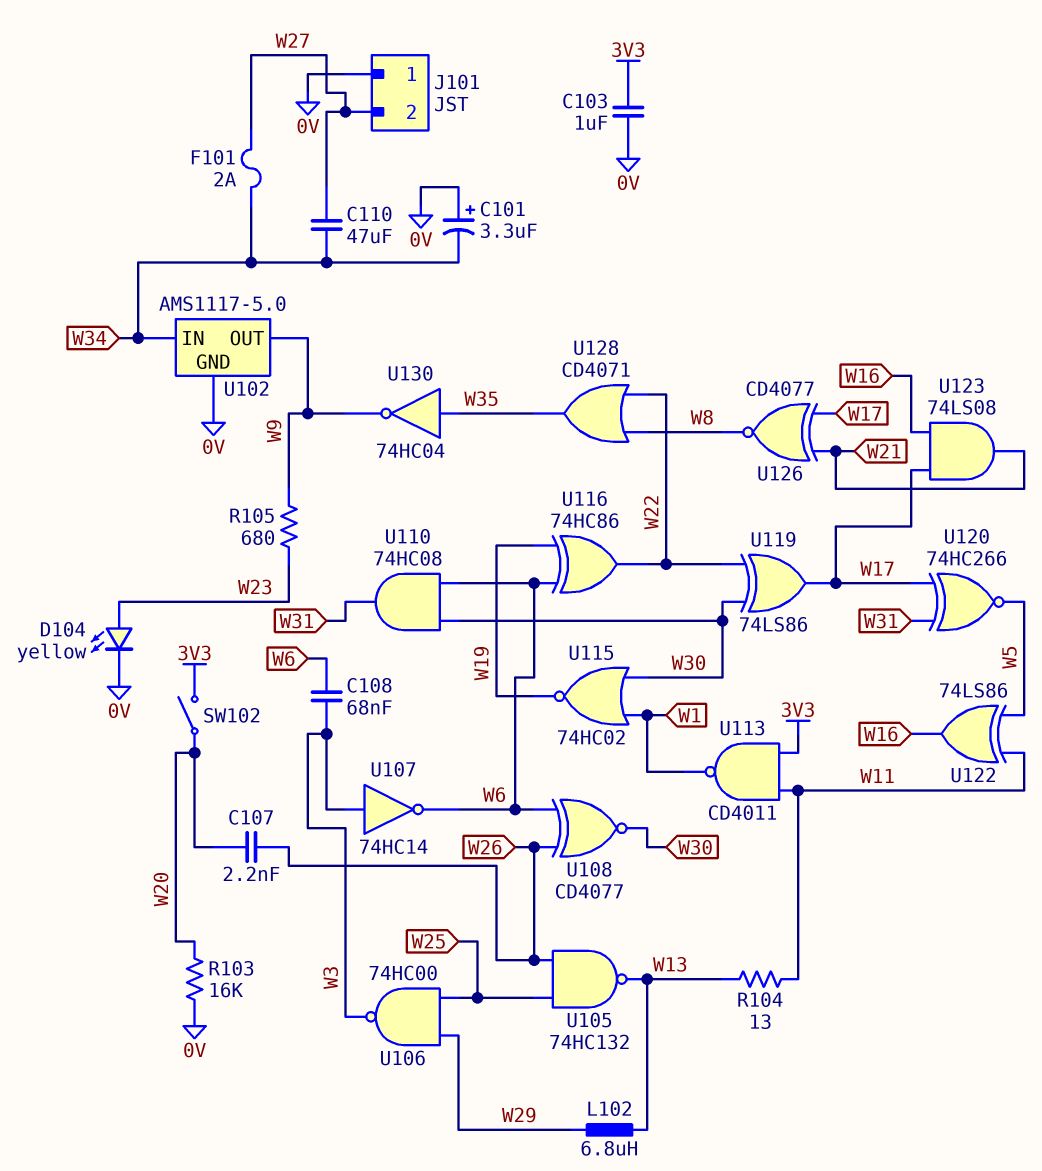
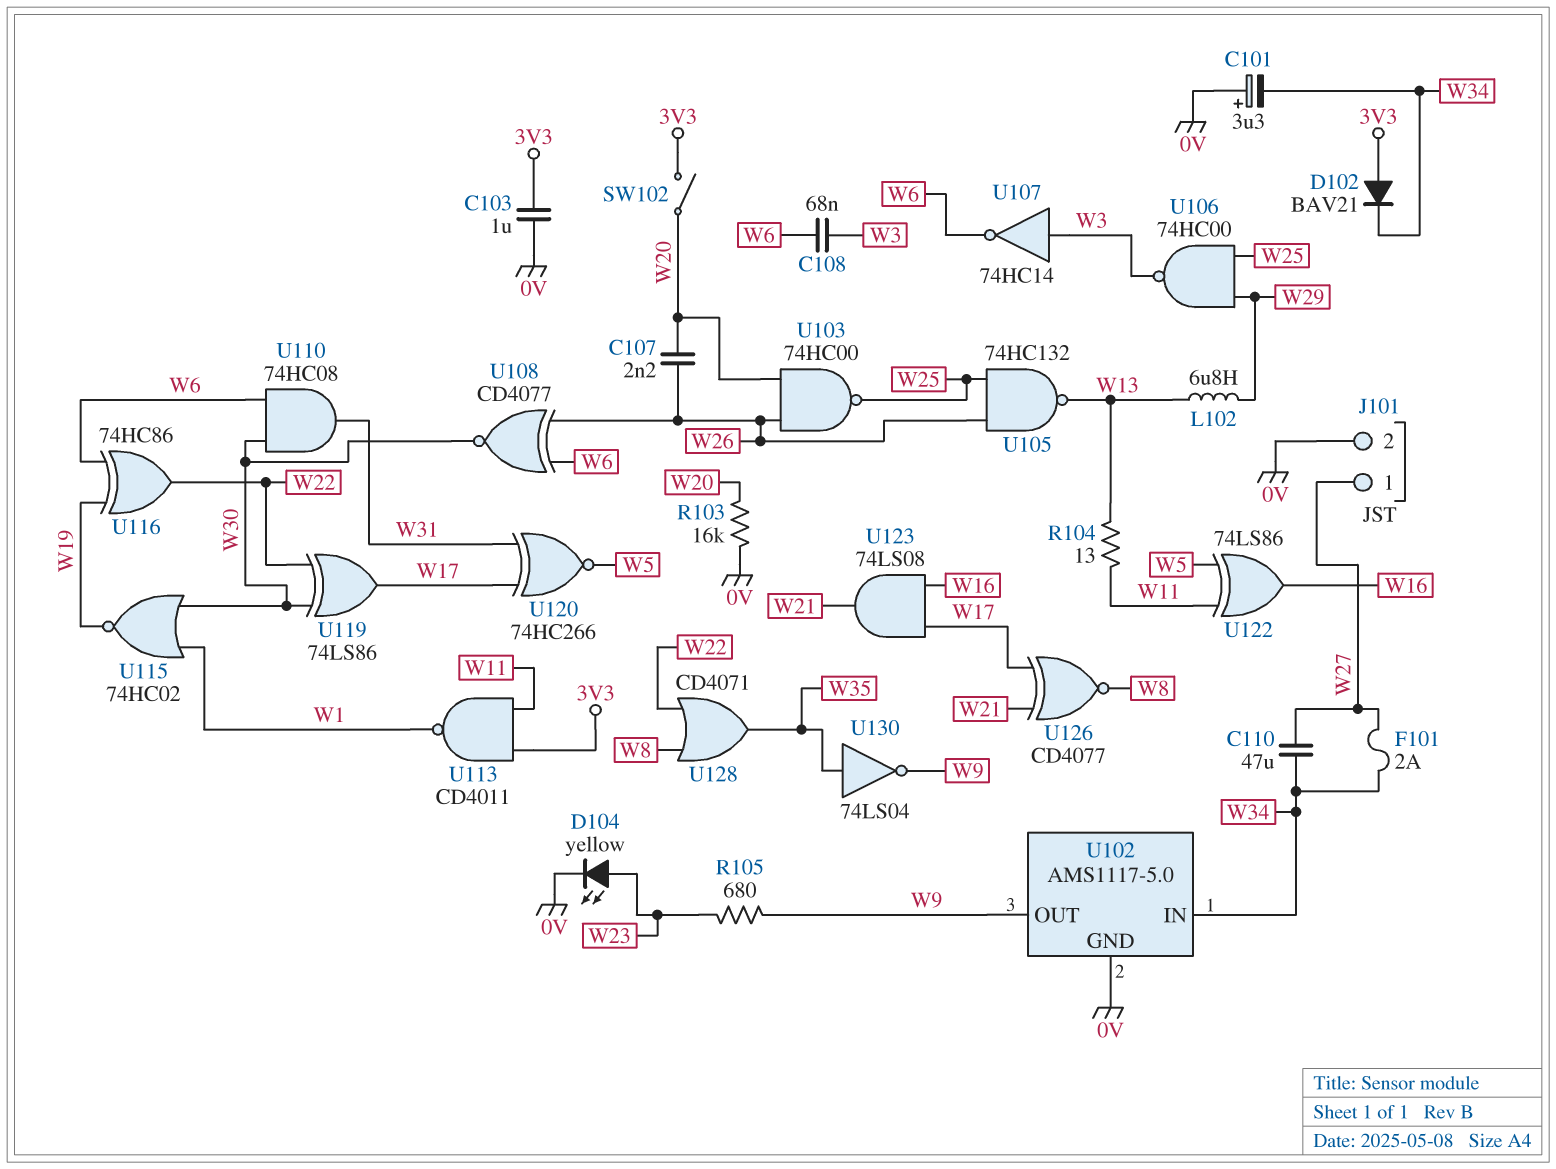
D102: none -> diode BAV21 (A 3V3, K W34)
J101 pin 1: 0V -> W27
J101 pin 2: W27 -> 0V
U103: none -> NAND 74HC00 (in W20, in W26, out W25)
U130: NOT 74HC04 (in W35, out W9) -> NOT 74LS04 (in W35, out W9)

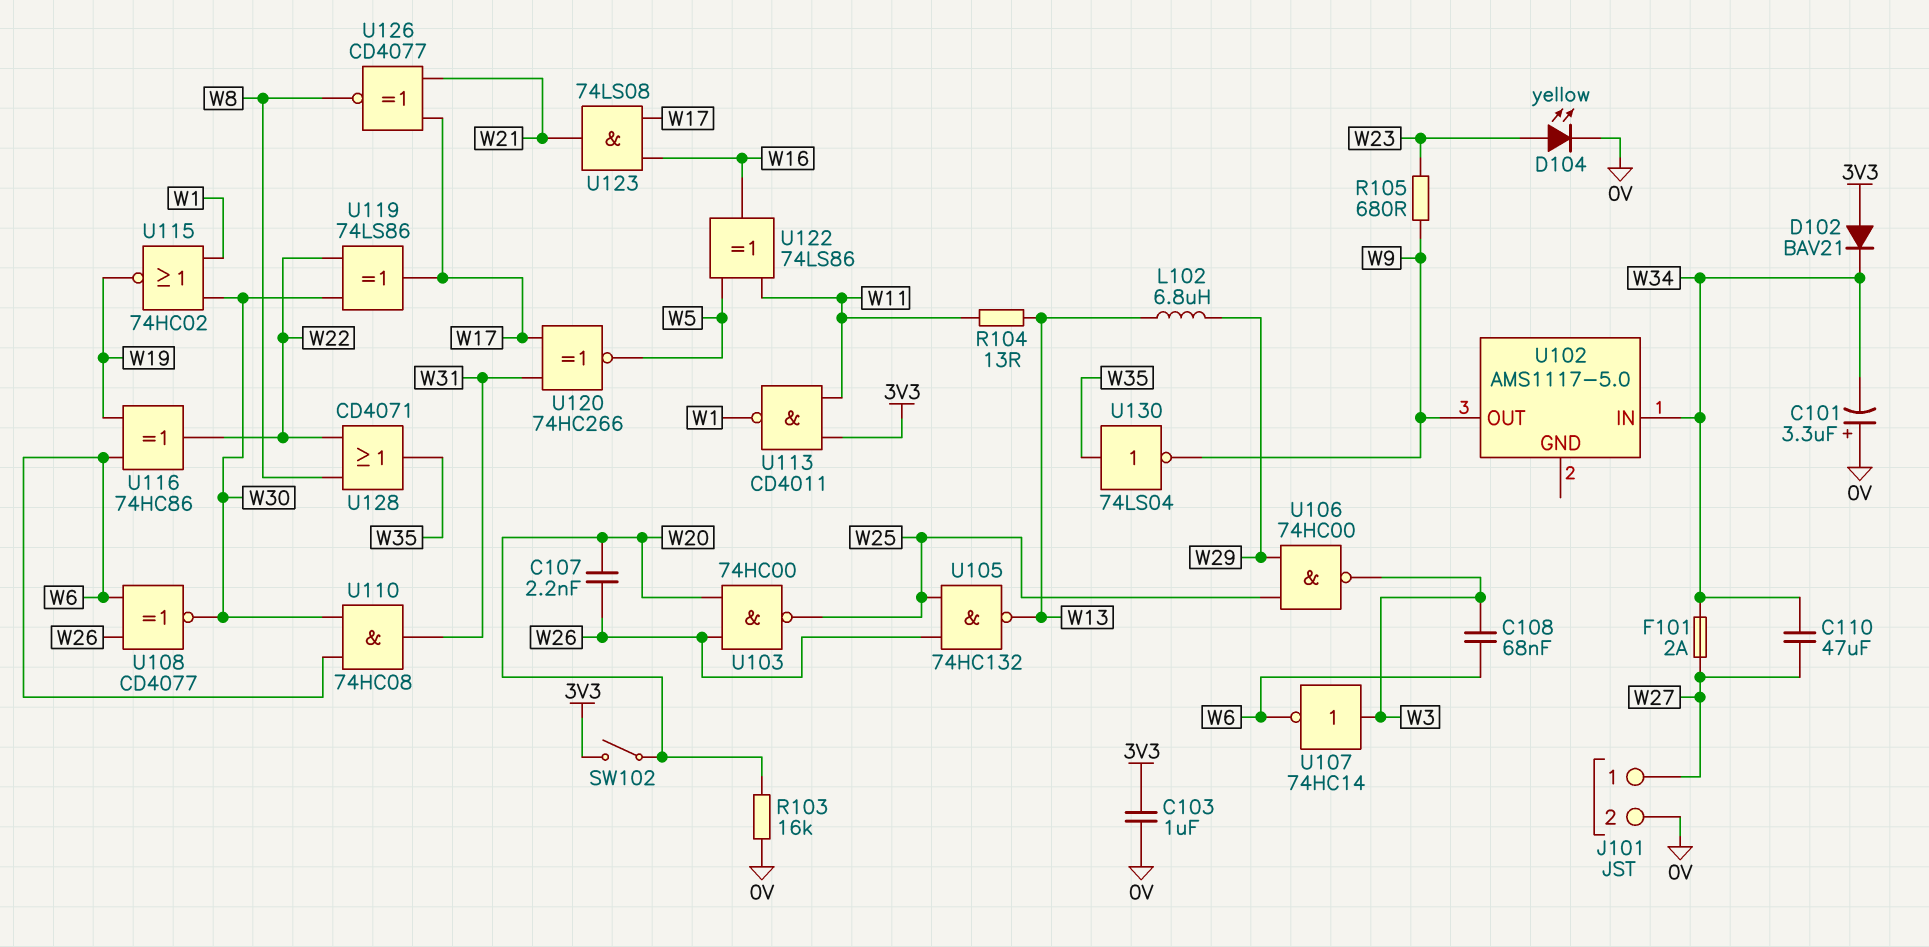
U102 pin GND: 0V -> none

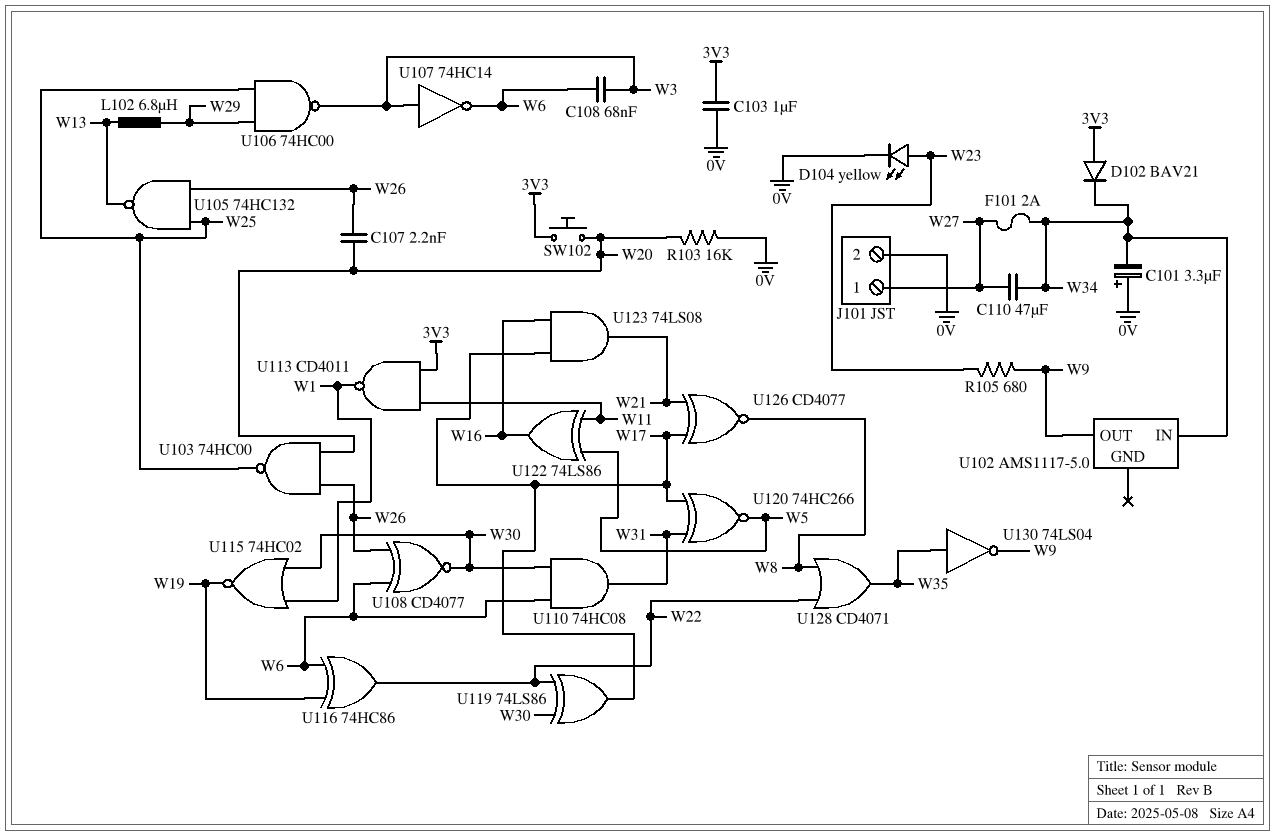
R104: 13 (W11, W13) -> none
SW102: switch (3V3, W20) -> button (3V3, W20)

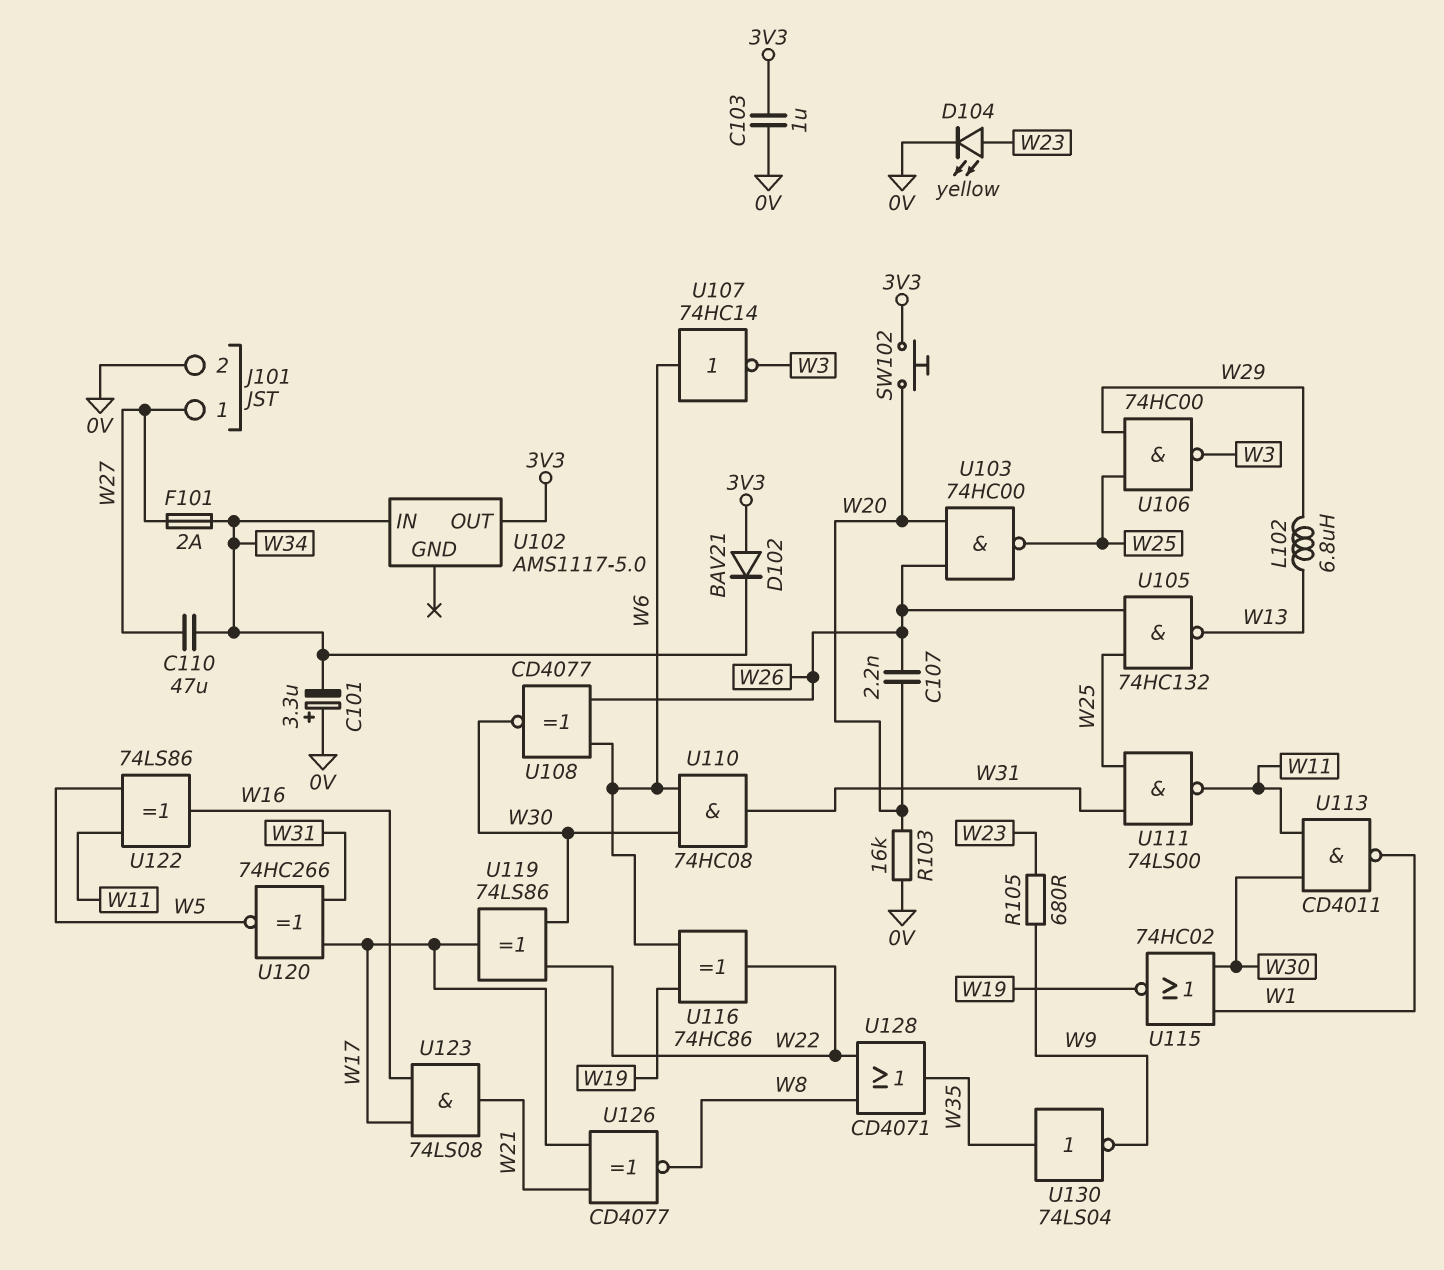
C108: 68nF (W3, W6) -> none
U102 pin OUT: W9 -> 3V3
U107: NOT 74HC14 (in W3, out W6) -> NOT 74HC14 (in W6, out W3)
U111: none -> NAND 74LS00 (in W25, in W31, out W11)
U113: NAND CD4011 (in 3V3, in W11, out W1) -> NAND CD4011 (in W11, in W30, out W1)

